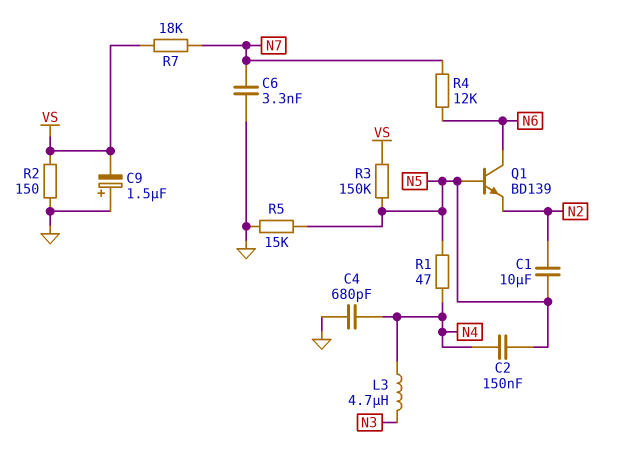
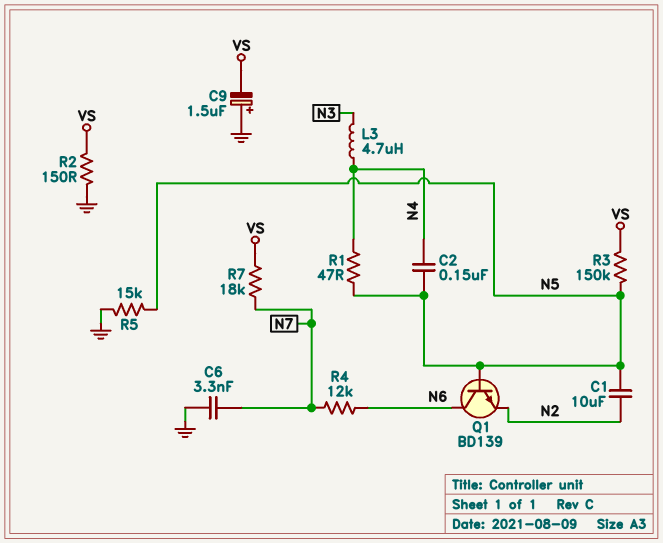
C4: 680pF (GND, N4) -> none

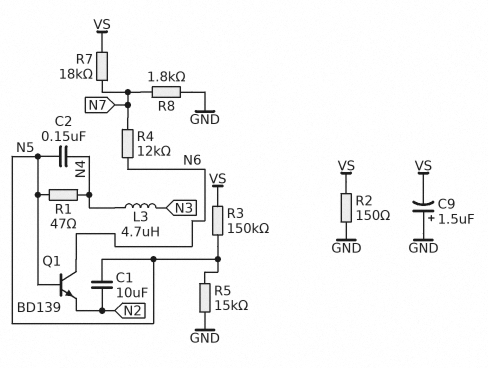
C6: 3.3nF (GND, N7) -> none
R8: none -> 1.8k (GND, N7)

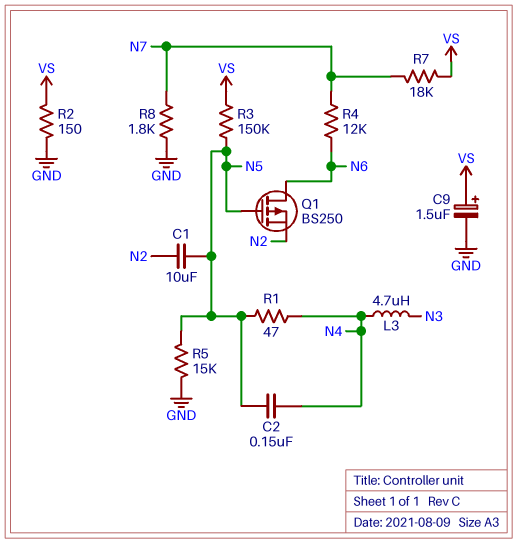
C9: 1.5uF (plus GND, minus VS) -> 1.5uF (plus VS, minus GND)
Q1: NPN BD139 (B N5, C N6, E N2) -> PMOS BS250 (G N5, D N6, S N2)

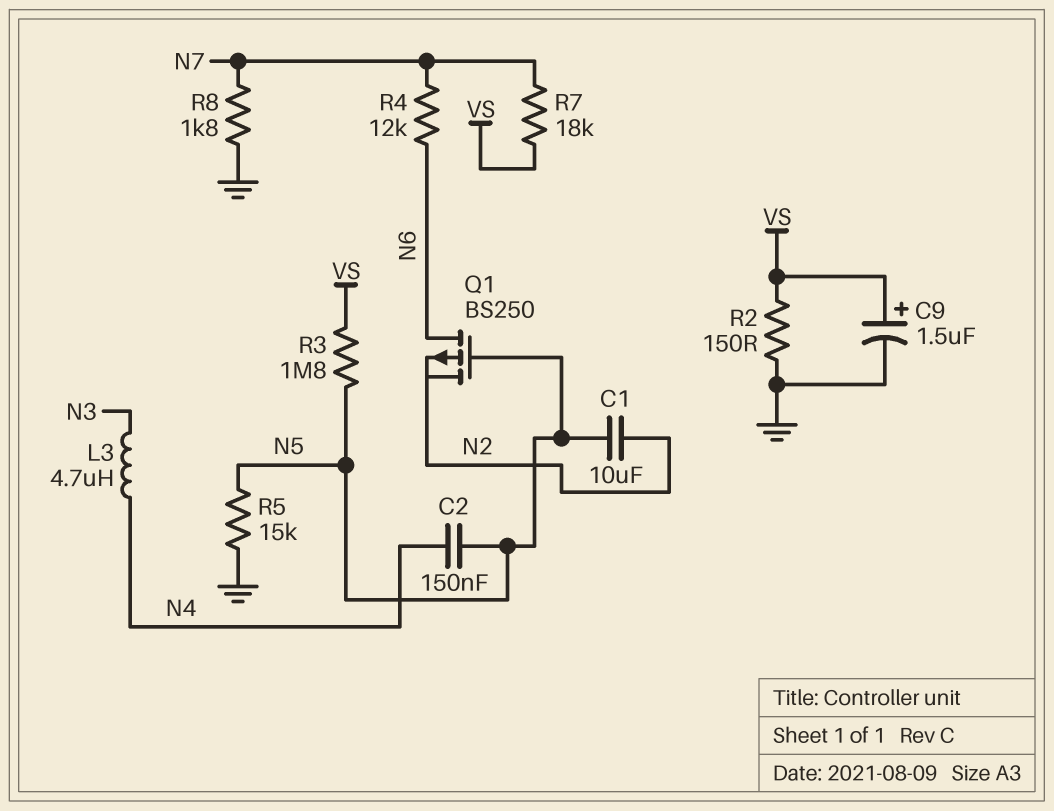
R1: 47 (N4, N5) -> none
R3: 150k (N5, VS) -> 1.8M (N5, VS)

